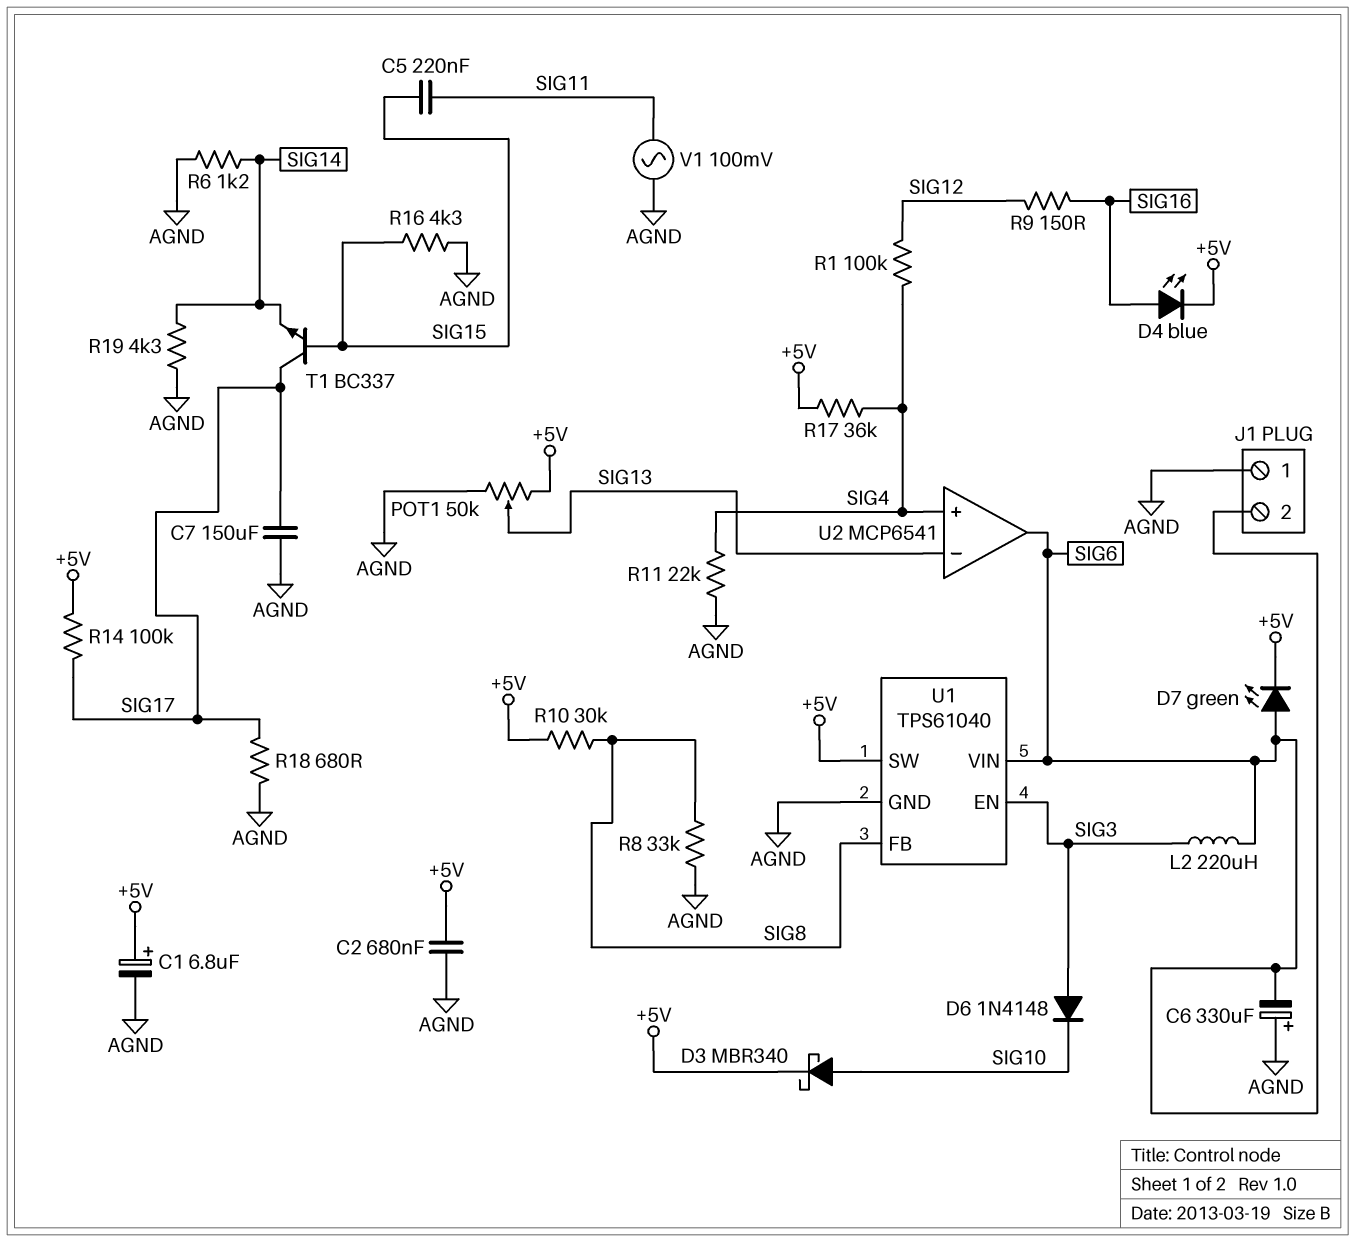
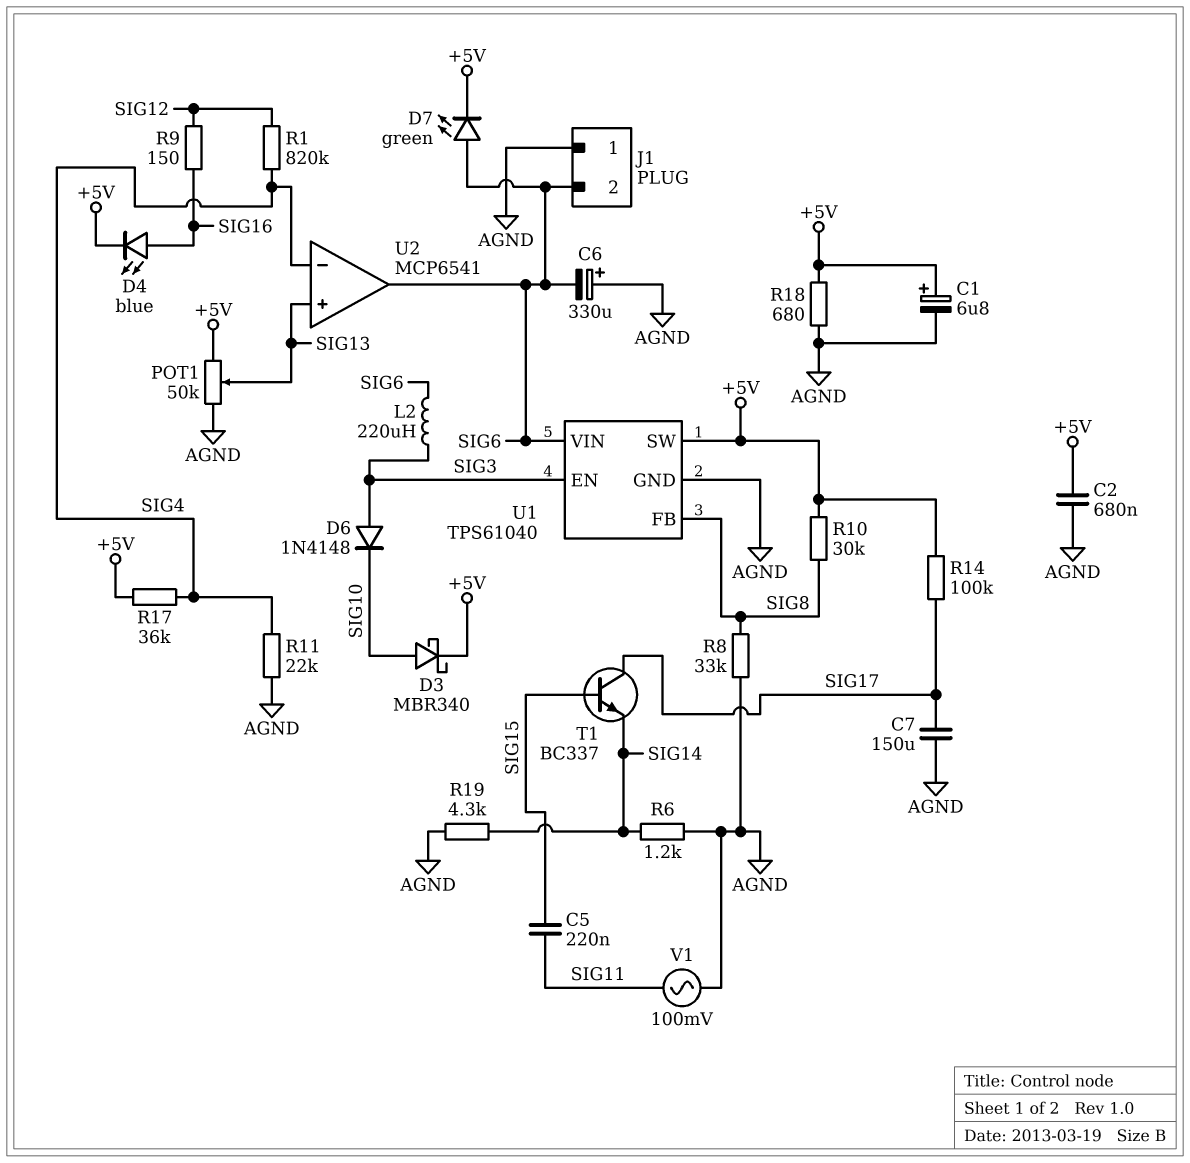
R1: 100k (SIG4, SIG12) -> 820k (SIG4, SIG12)
R16: 4.3k (AGND, SIG15) -> none
R18: 680 (AGND, SIG17) -> 680 (+5V, AGND)
U2 pin in+: SIG4 -> SIG13
U2 pin in-: SIG13 -> SIG4

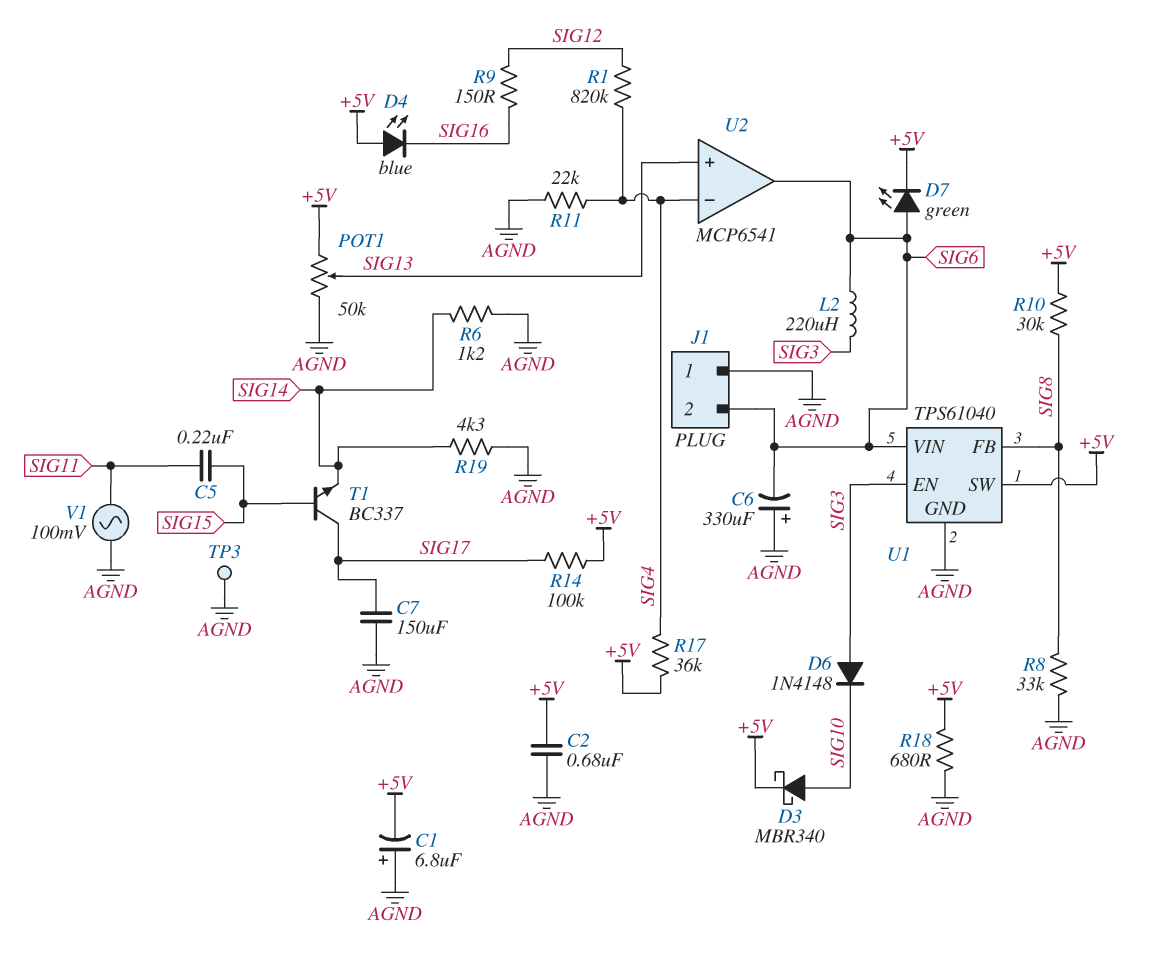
C1: 6.8uF (plus +5V, minus AGND) -> 6.8uF (plus AGND, minus +5V)
D4: LED blue (A SIG16, K +5V) -> LED blue (A +5V, K SIG16)
TP3: none -> test point (AGND)

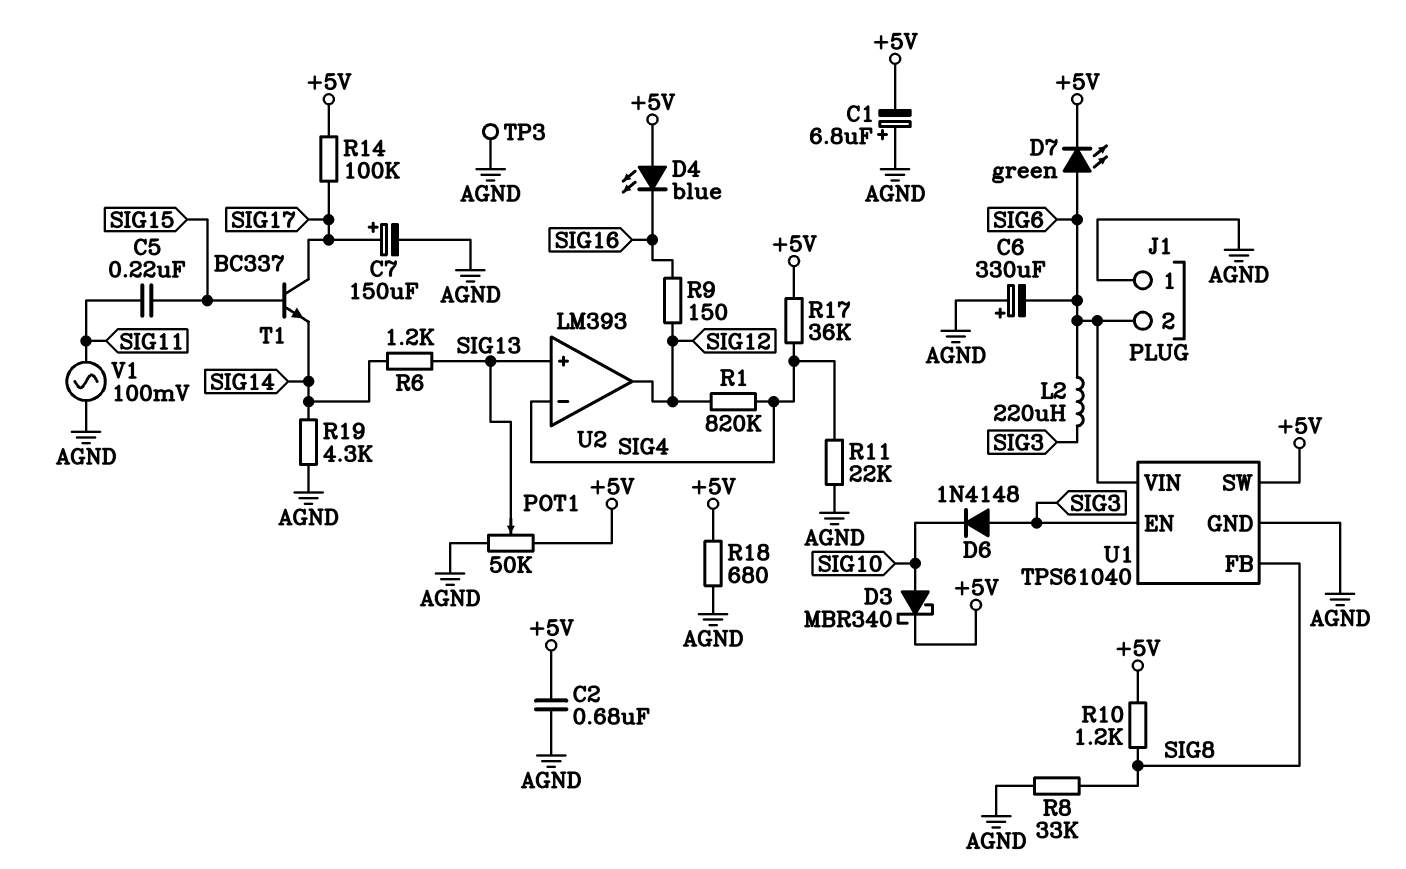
C7: 150uF (AGND, SIG17) -> 150uF (plus SIG17, minus AGND)
R6: 1.2k (AGND, SIG14) -> 1.2k (SIG13, SIG14)
R10: 30k (+5V, SIG8) -> 1.2k (+5V, SIG8)
U2: MCP6541 -> LM393
U2 pin out: SIG6 -> SIG12

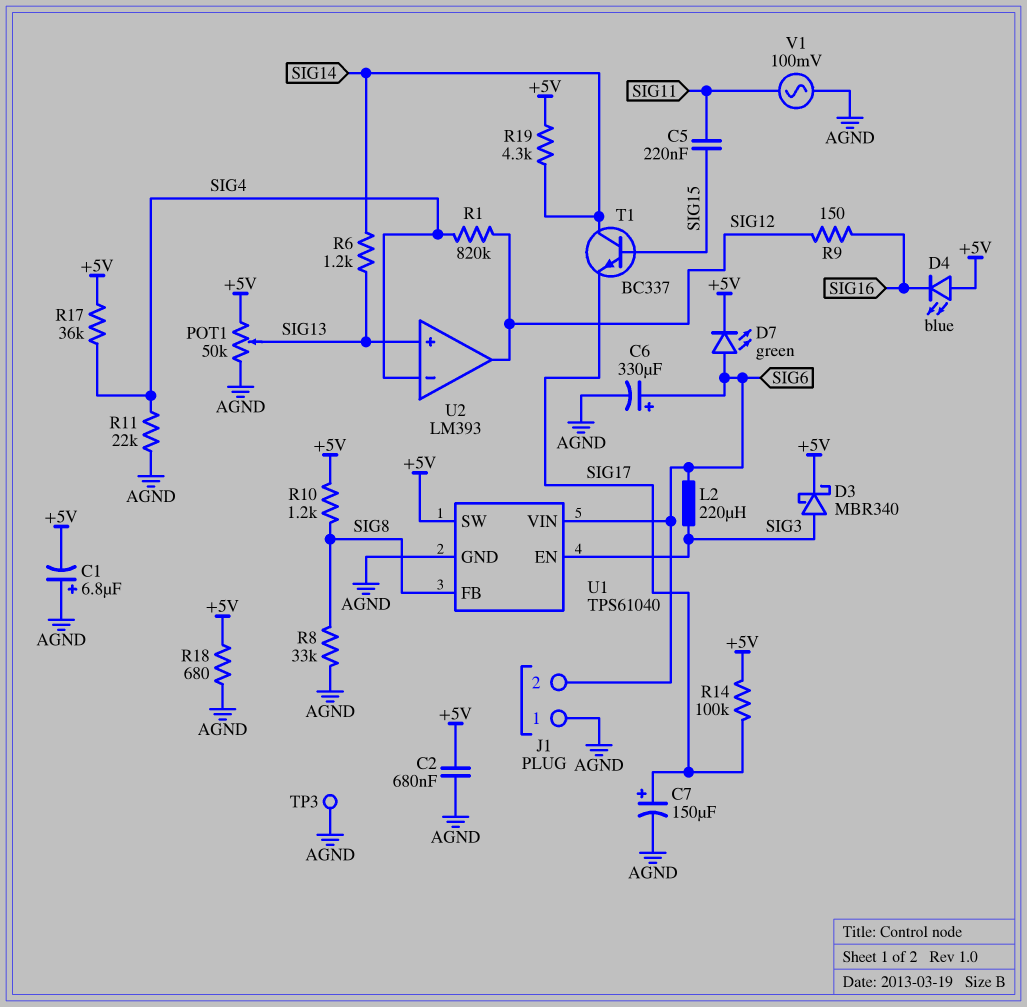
C6: 330uF (plus AGND, minus SIG6) -> 330uF (plus SIG6, minus AGND)
D3: schottky MBR340 (A SIG10, K +5V) -> schottky MBR340 (A SIG3, K +5V)
D6: diode 1N4148 (A SIG3, K SIG10) -> none
R19: 4.3k (AGND, SIG14) -> 4.3k (+5V, SIG14)
T1: NPN BC337 (B SIG15, C SIG17, E SIG14) -> NPN BC337 (B SIG15, C SIG14, E SIG17)

